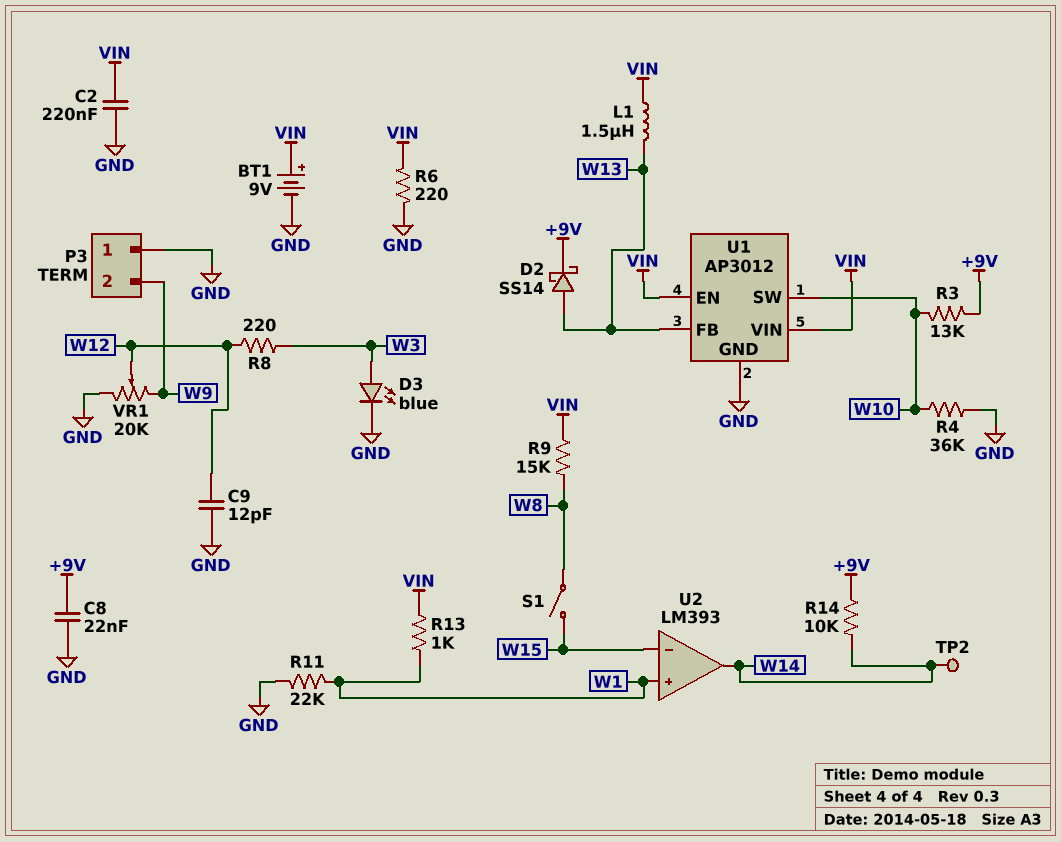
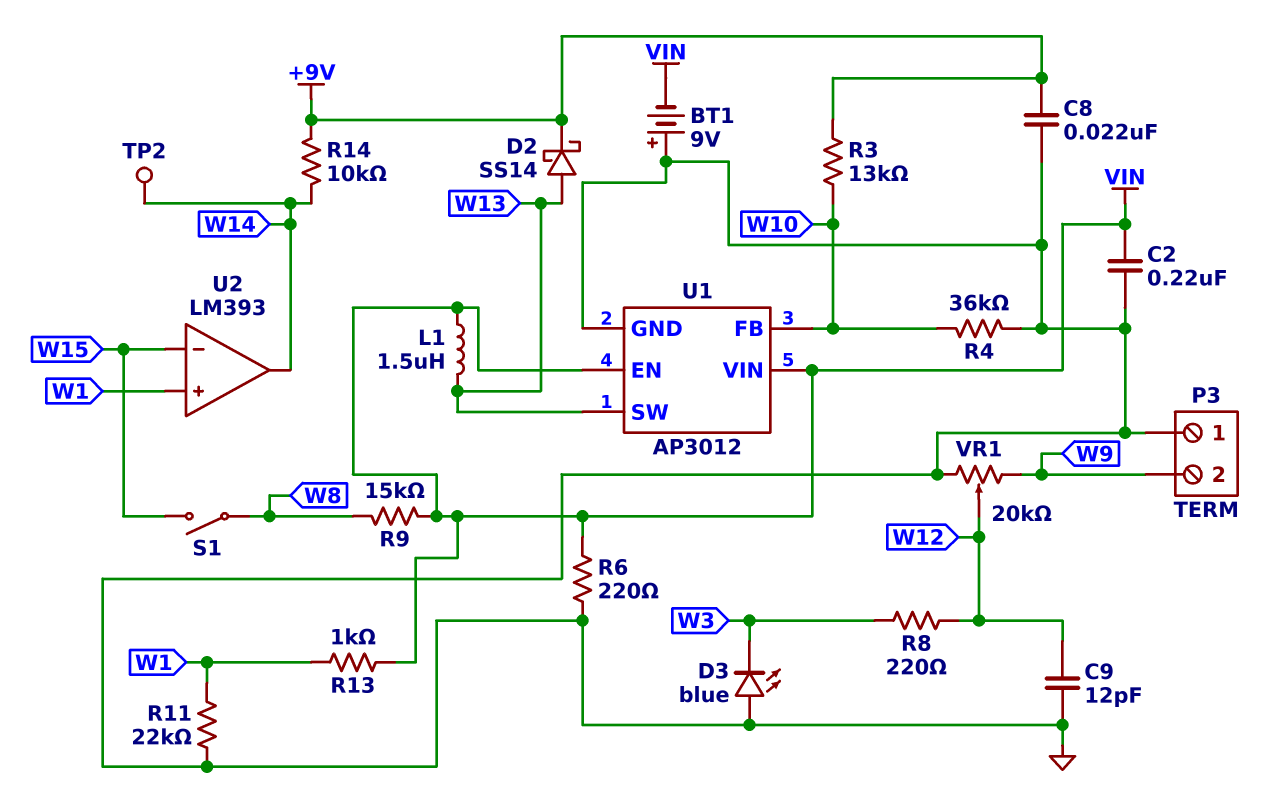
BT1: 9V (plus VIN, minus GND) -> 9V (plus GND, minus VIN)
D3: LED blue (A W3, K GND) -> LED blue (A GND, K W3)
U1 pin FB: W13 -> W10
U1 pin SW: W10 -> W13

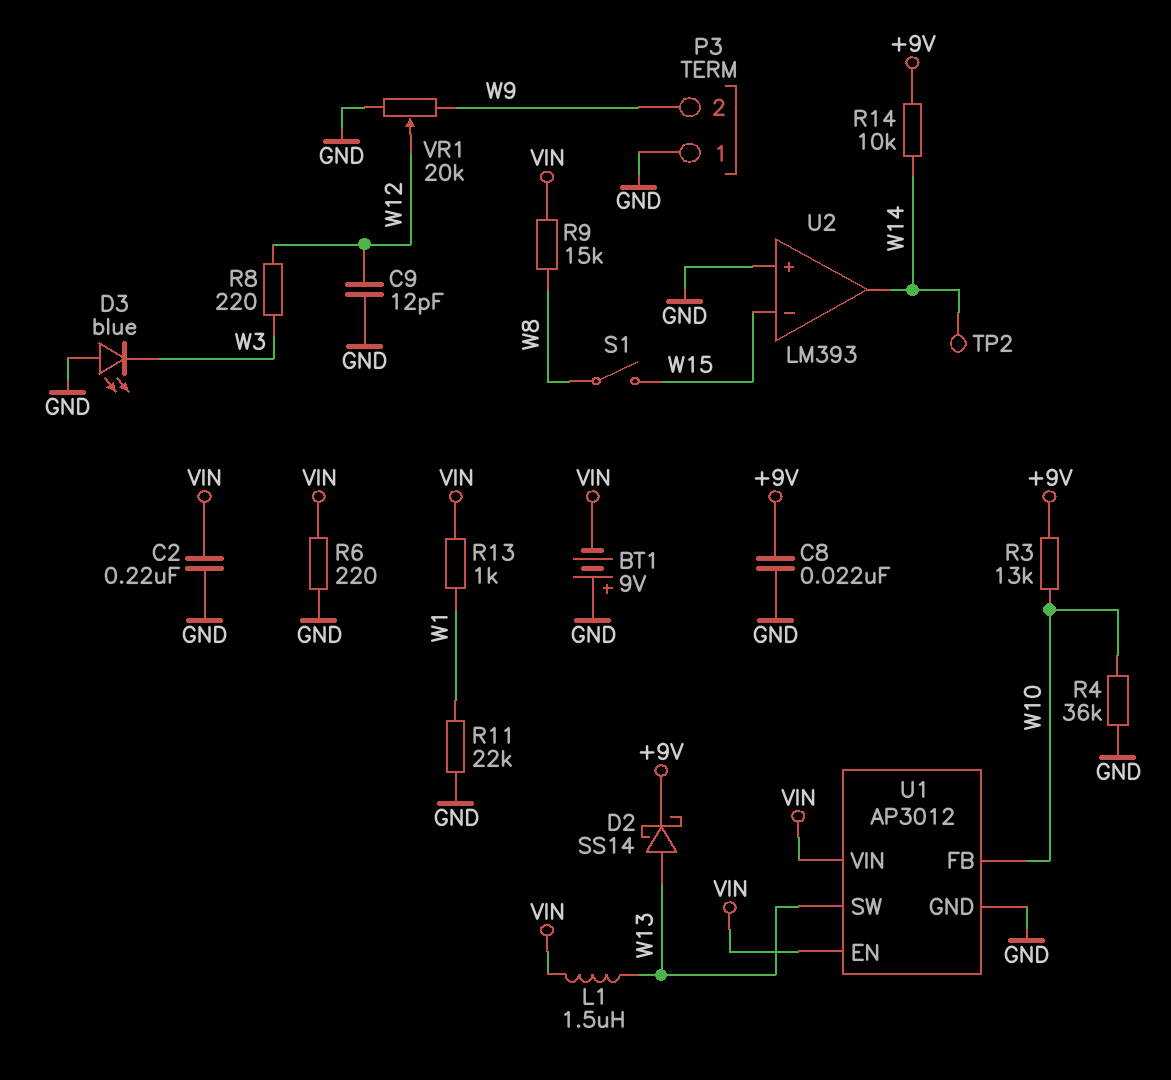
U2 pin in+: W1 -> GND

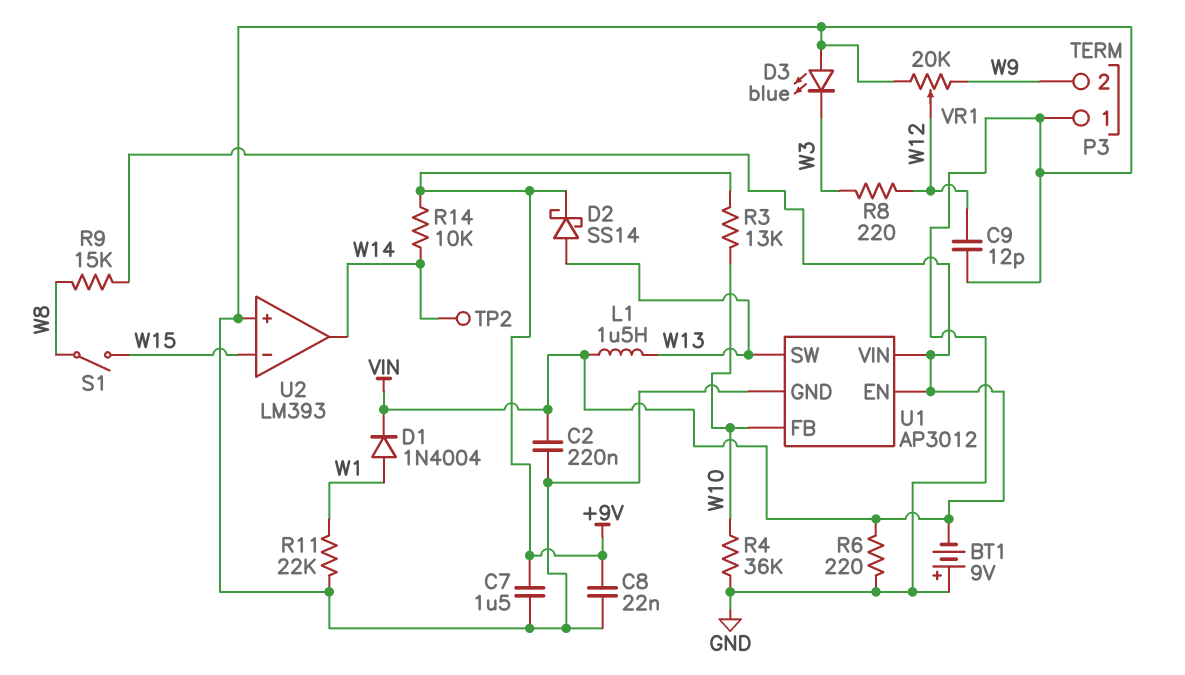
C7: none -> 1.5uF (+9V, GND)
D1: none -> diode 1N4004 (A W1, K VIN)
R13: 1k (VIN, W1) -> none

